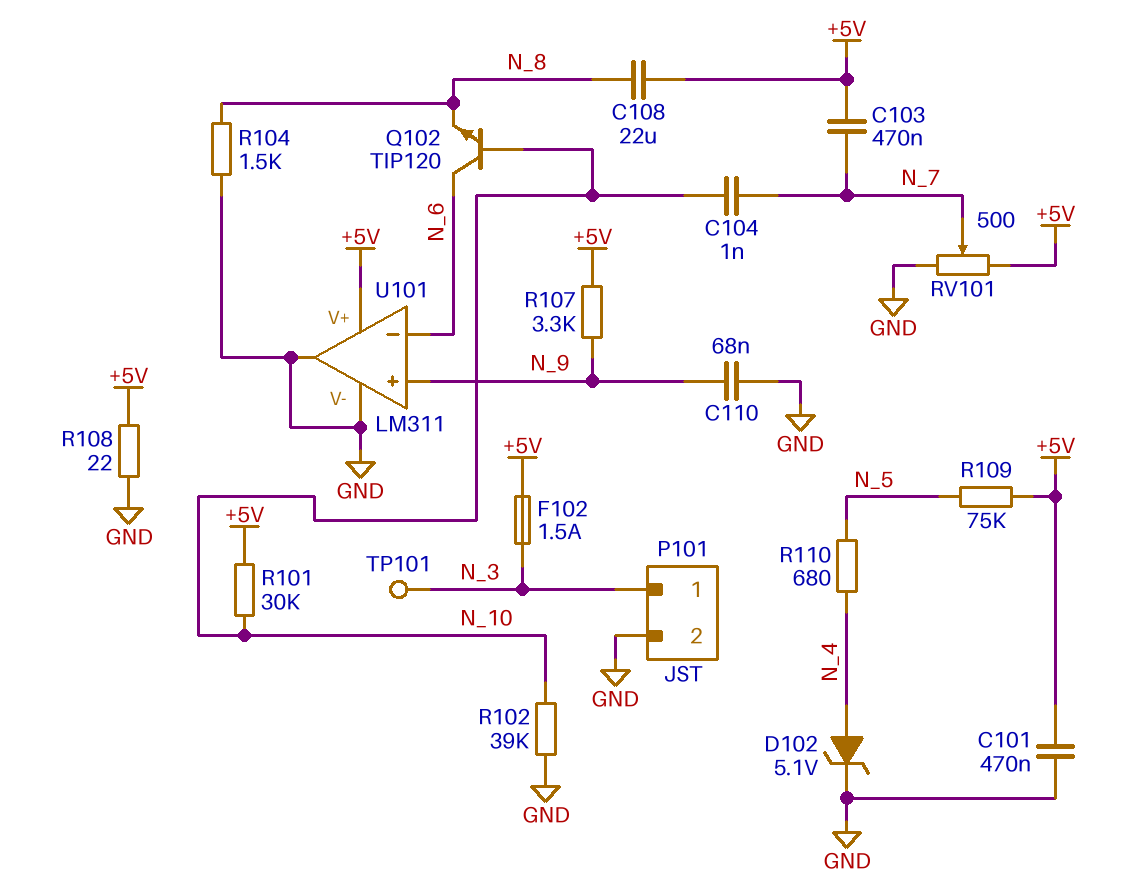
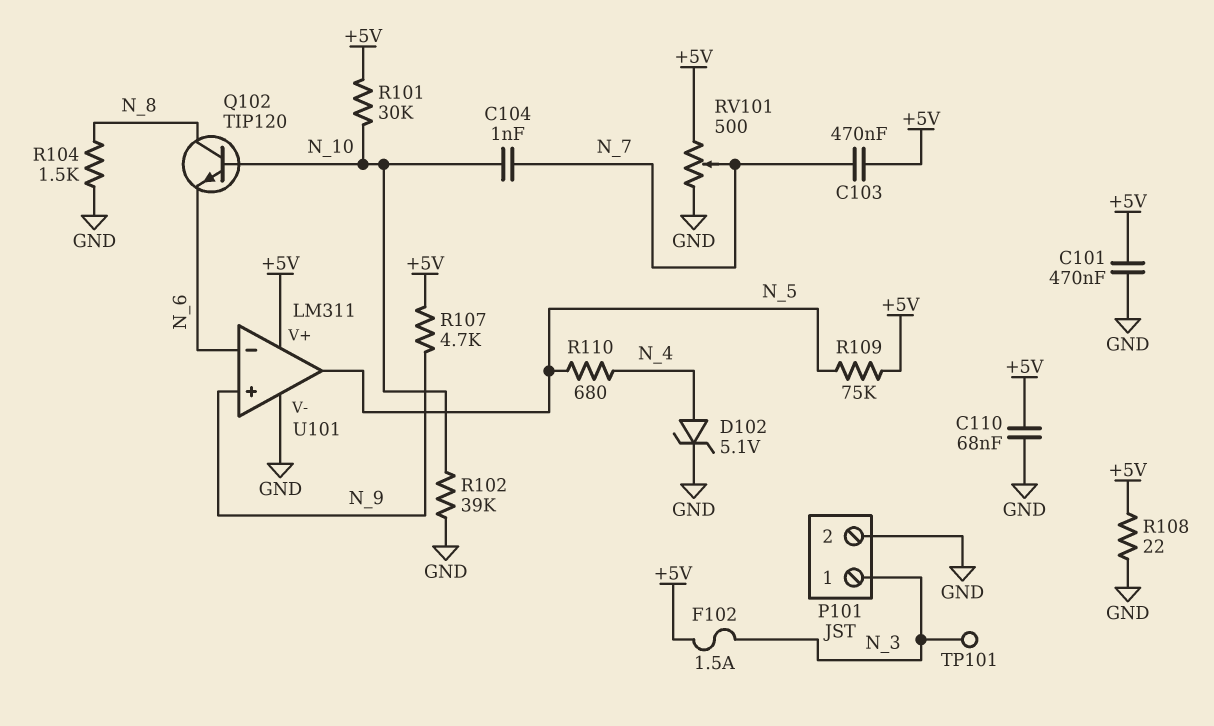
C108: 22uF (+5V, N_8) -> none
C110: 68nF (GND, N_9) -> 68nF (+5V, GND)
Q102: NPN TIP120 (B N_10, C N_6, E N_8) -> NPN TIP120 (B N_10, C N_8, E N_6)
R107: 3.3k (+5V, N_9) -> 4.7k (+5V, N_9)
U101 pin out: GND -> N_5

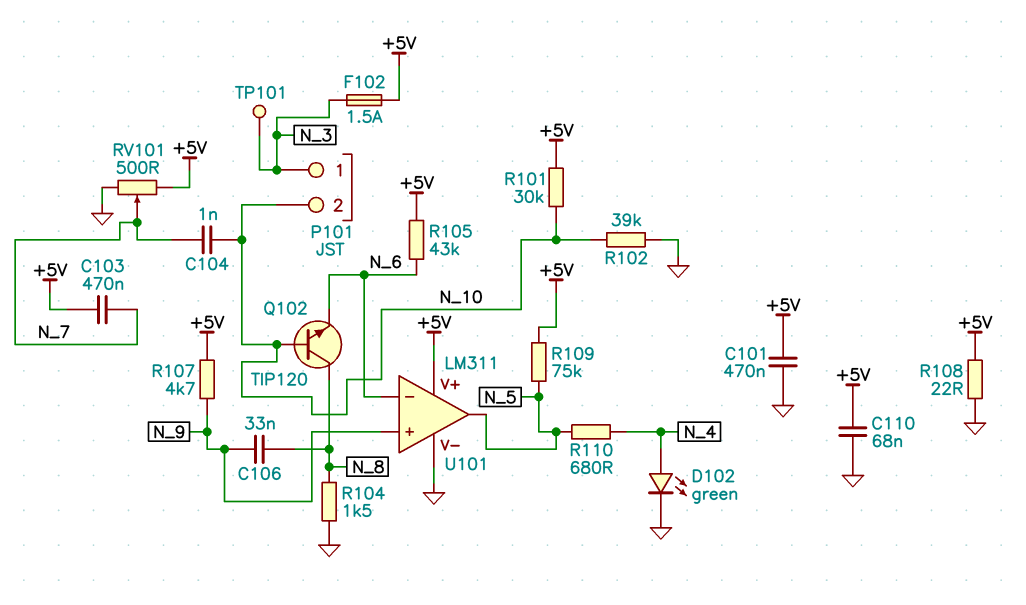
C106: none -> 33nF (N_8, N_9)
D102: zener 5.1V (A N_4, K GND) -> LED green (A N_4, K GND)
P101 pin 2: GND -> N_10
R105: none -> 43k (+5V, N_6)

